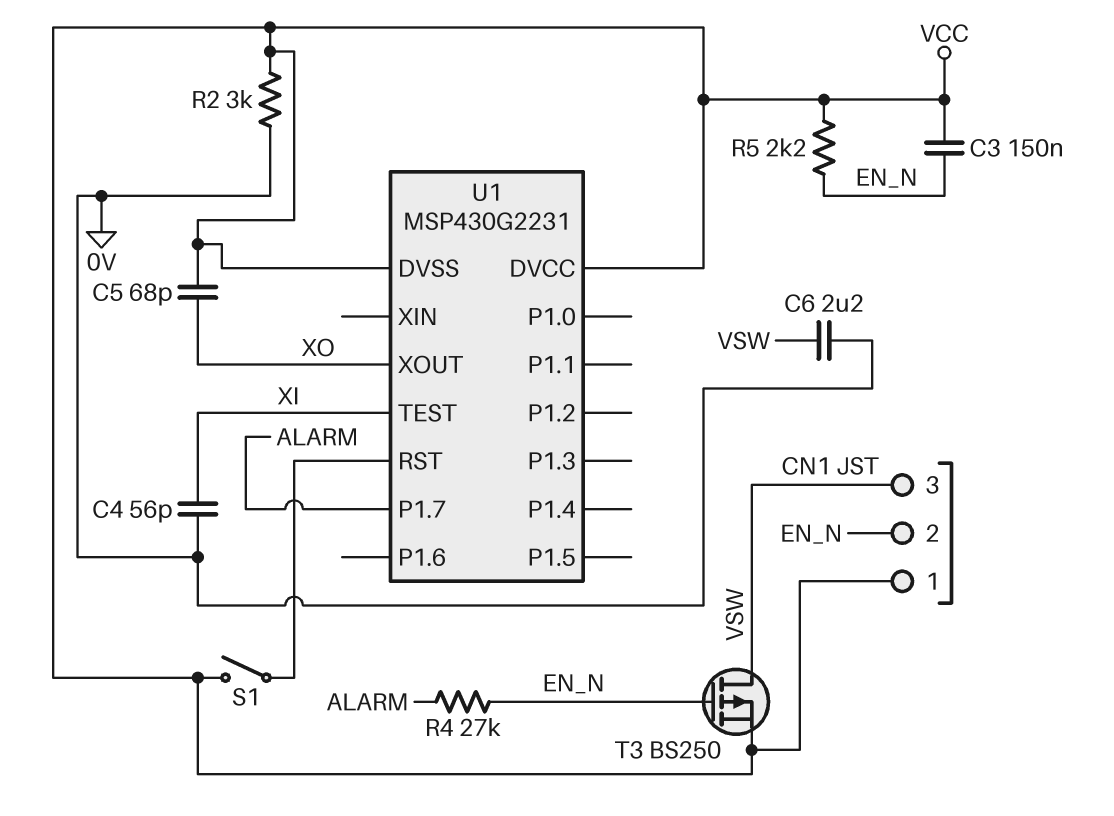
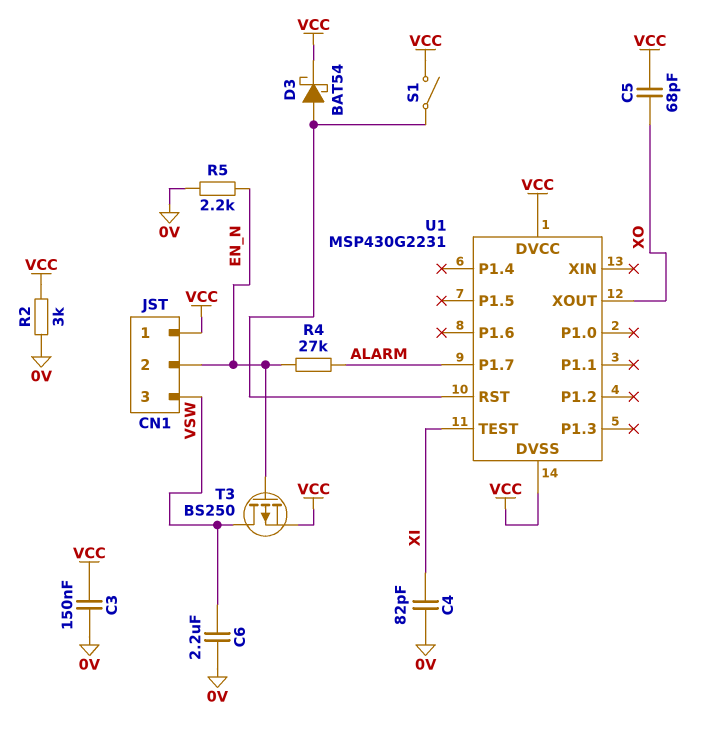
C3: 150nF (EN_N, VCC) -> 150nF (0V, VCC)
C4: 56pF (0V, XI) -> 82pF (0V, XI)
D3: none -> schottky BAT54 (A U1/RST, K VCC)
R5: 2.2k (EN_N, VCC) -> 2.2k (0V, EN_N)

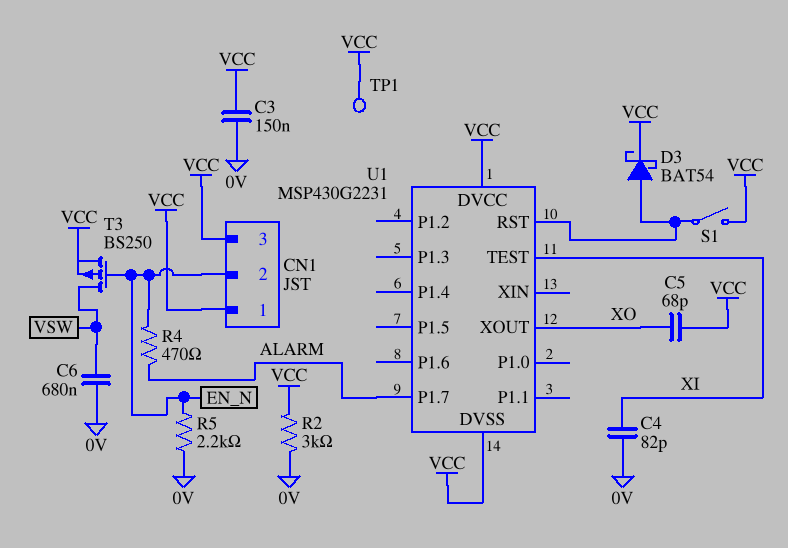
C6: 2.2uF (0V, VSW) -> 680nF (0V, VSW)
CN1 pin 3: VSW -> VCC
R4: 27k (ALARM, EN_N) -> 470 (ALARM, EN_N)
TP1: none -> test point (VCC)

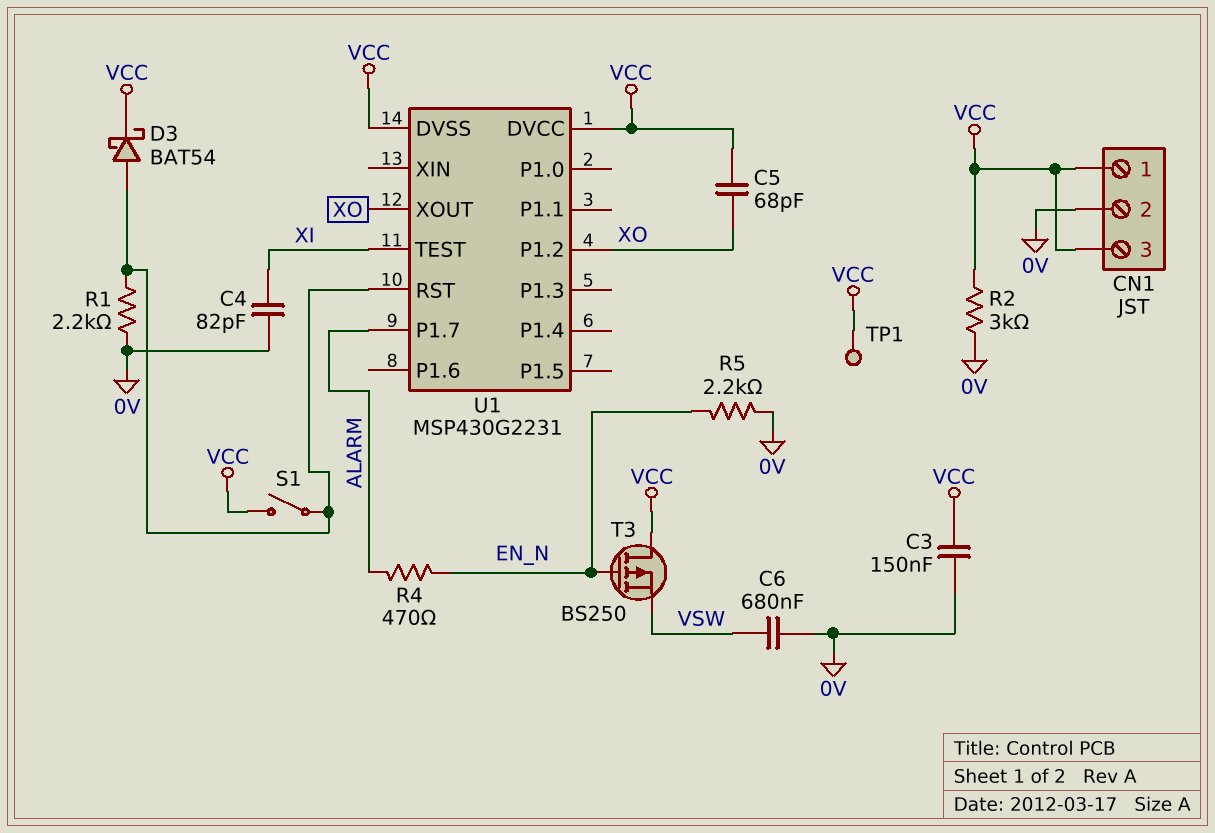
CN1 pin 2: EN_N -> 0V
R1: none -> 2.2k (0V, U1/RST)
T3: PMOS BS250 (G EN_N, D VSW, S VCC) -> PMOS BS250 (G EN_N, D VCC, S VSW)
U1 pin P1.2: none -> XO

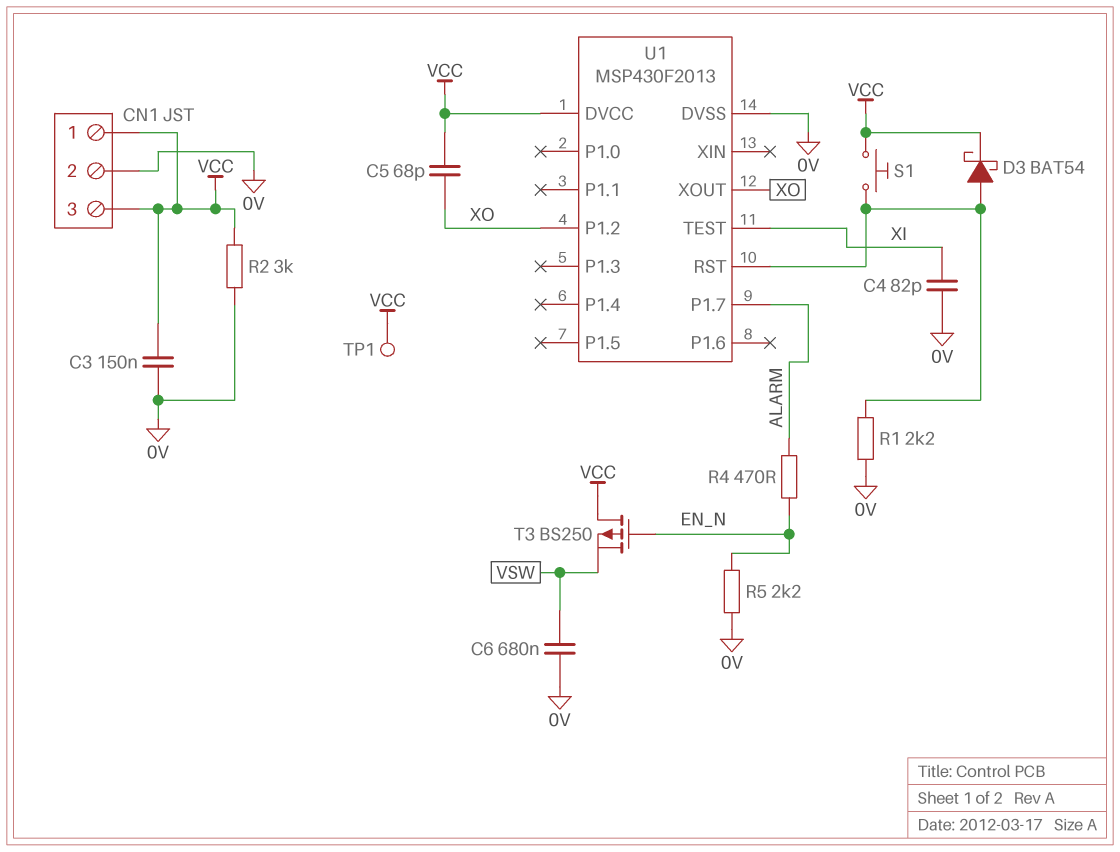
S1: switch (U1/RST, VCC) -> button (U1/RST, VCC)
U1: MSP430G2231 -> MSP430F2013
U1 pin DVSS: VCC -> 0V

